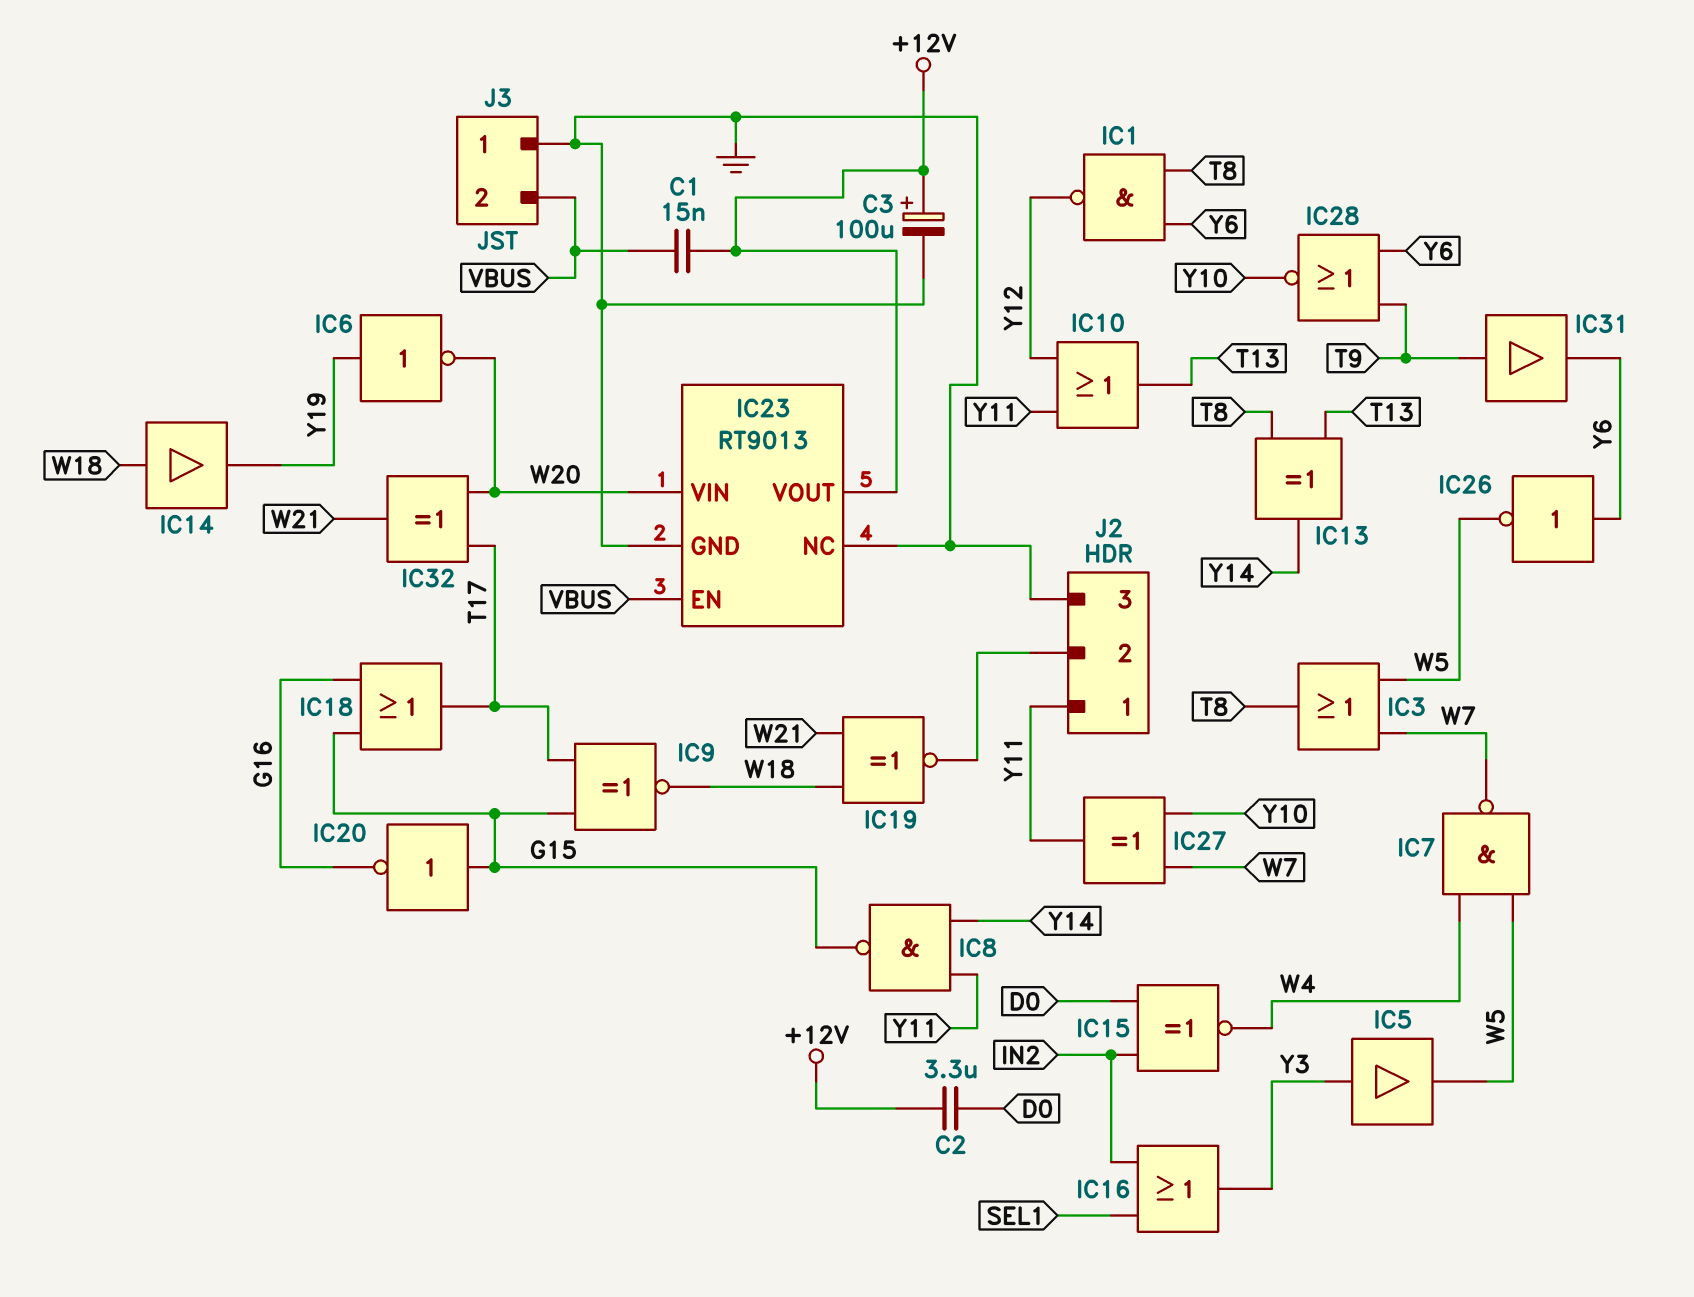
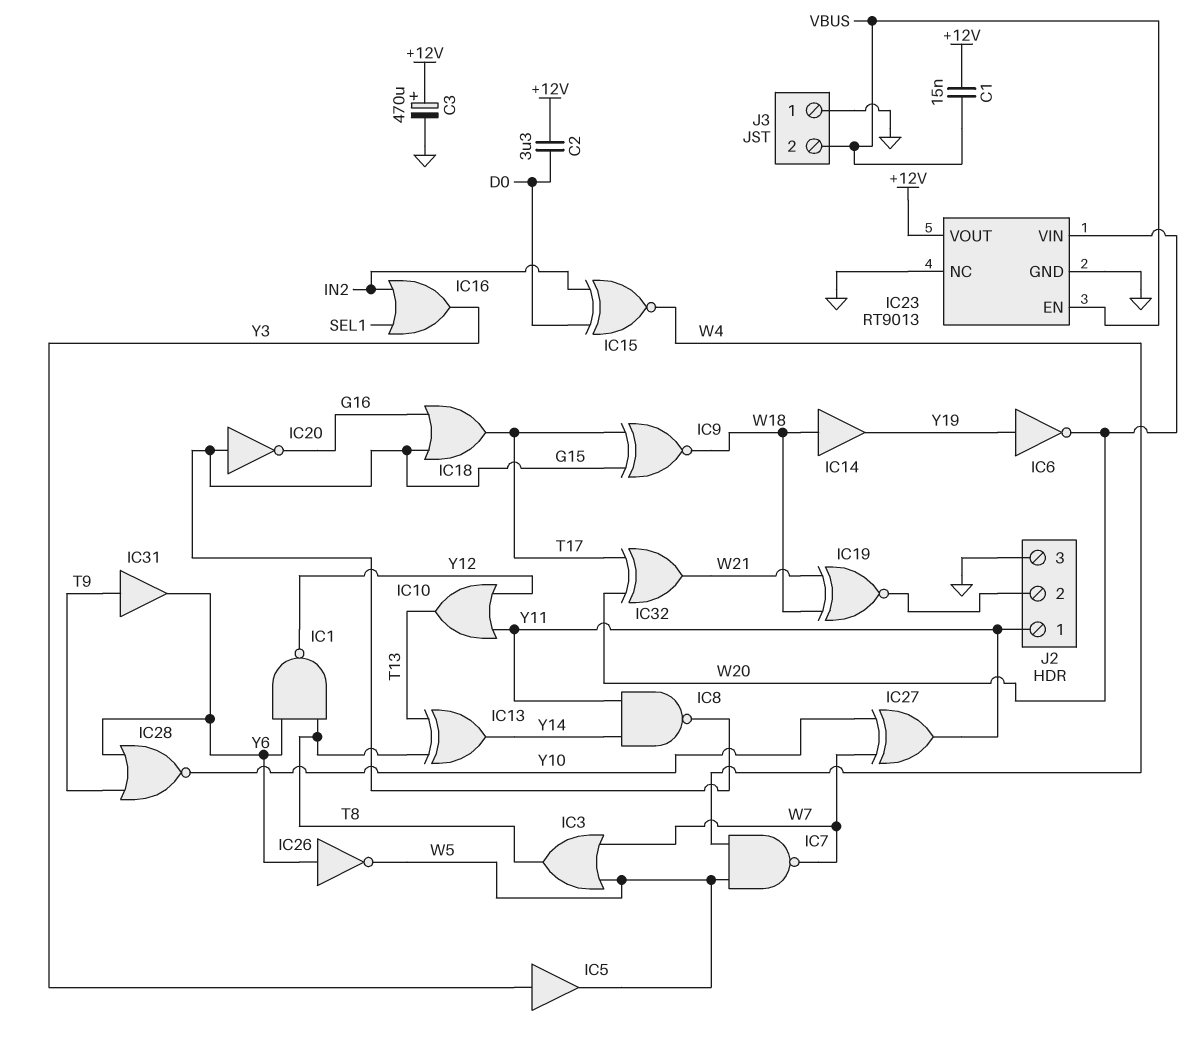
C3: 100uF (plus +12V, minus GND) -> 470uF (plus +12V, minus GND)

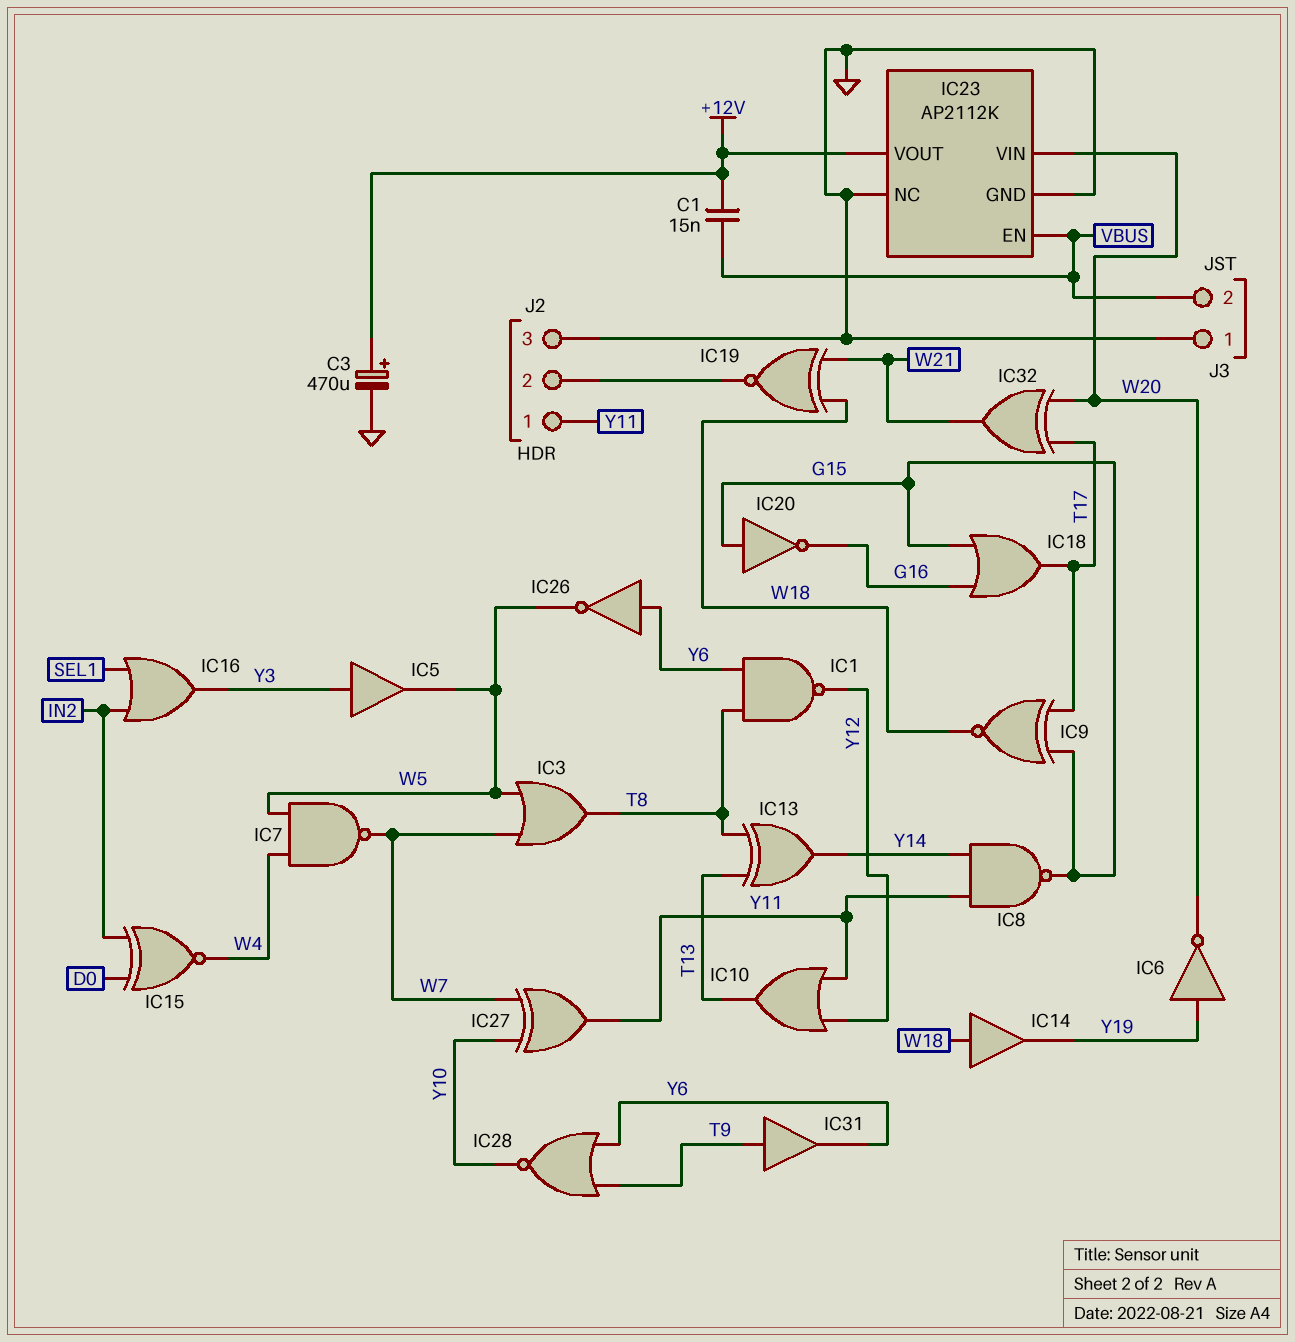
C2: 3.3uF (+12V, D0) -> none
IC23: RT9013 -> AP2112K

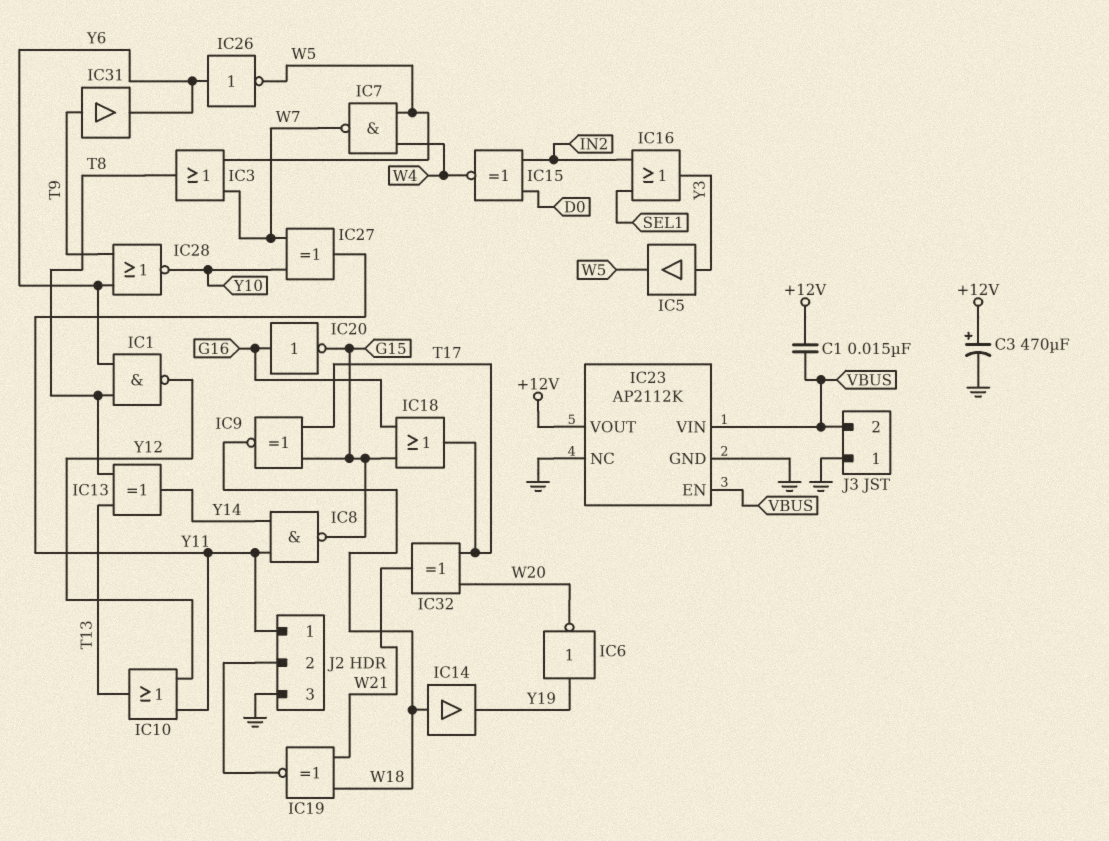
IC20: NOT (in G15, out G16) -> NOT (in G16, out G15)
IC23 pin VIN: W20 -> VBUS

